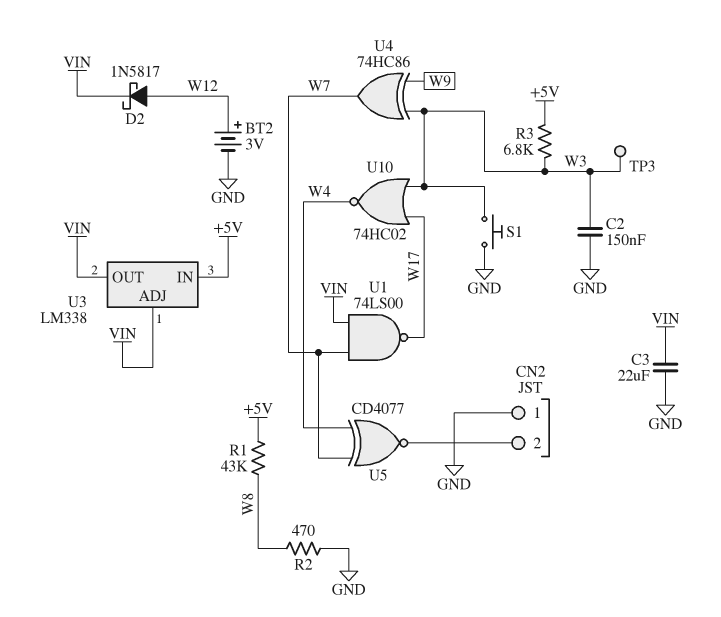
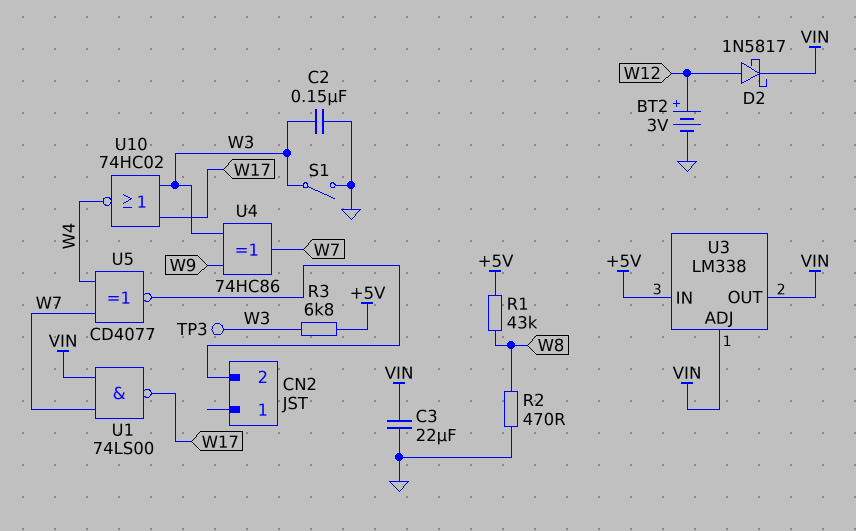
CN2 pin 1: GND -> none
S1: button (GND, W3) -> switch (GND, W3)

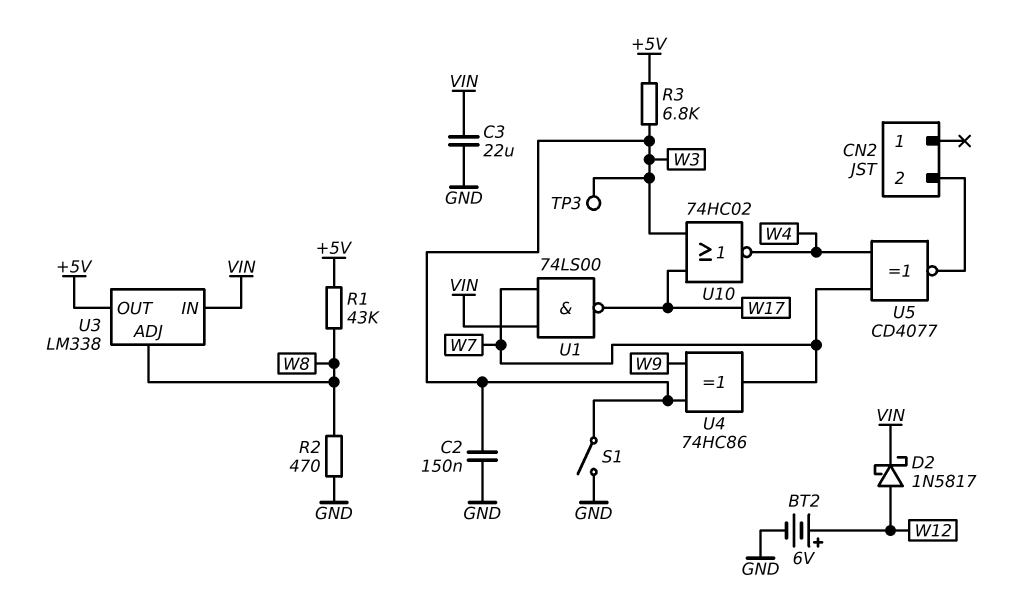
BT2: 3V (plus W12, minus GND) -> 6V (plus W12, minus GND)
U3 pin ADJ: VIN -> W8
U3 pin IN: +5V -> VIN
U3 pin OUT: VIN -> +5V

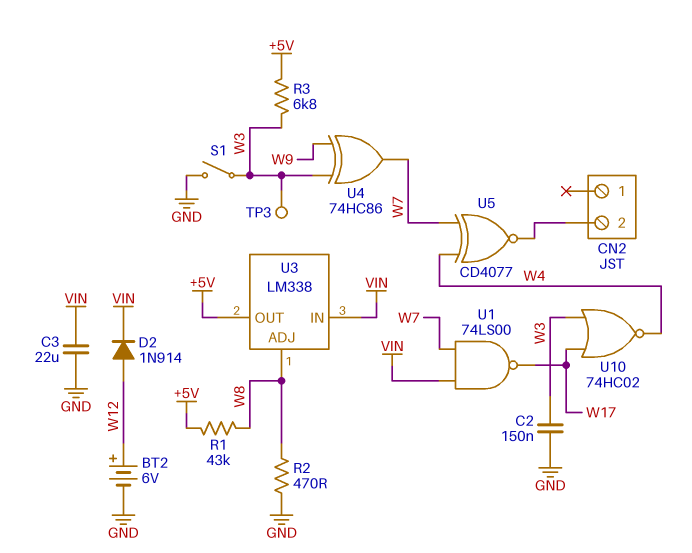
D2: schottky 1N5817 (A W12, K VIN) -> diode 1N914 (A W12, K VIN)

